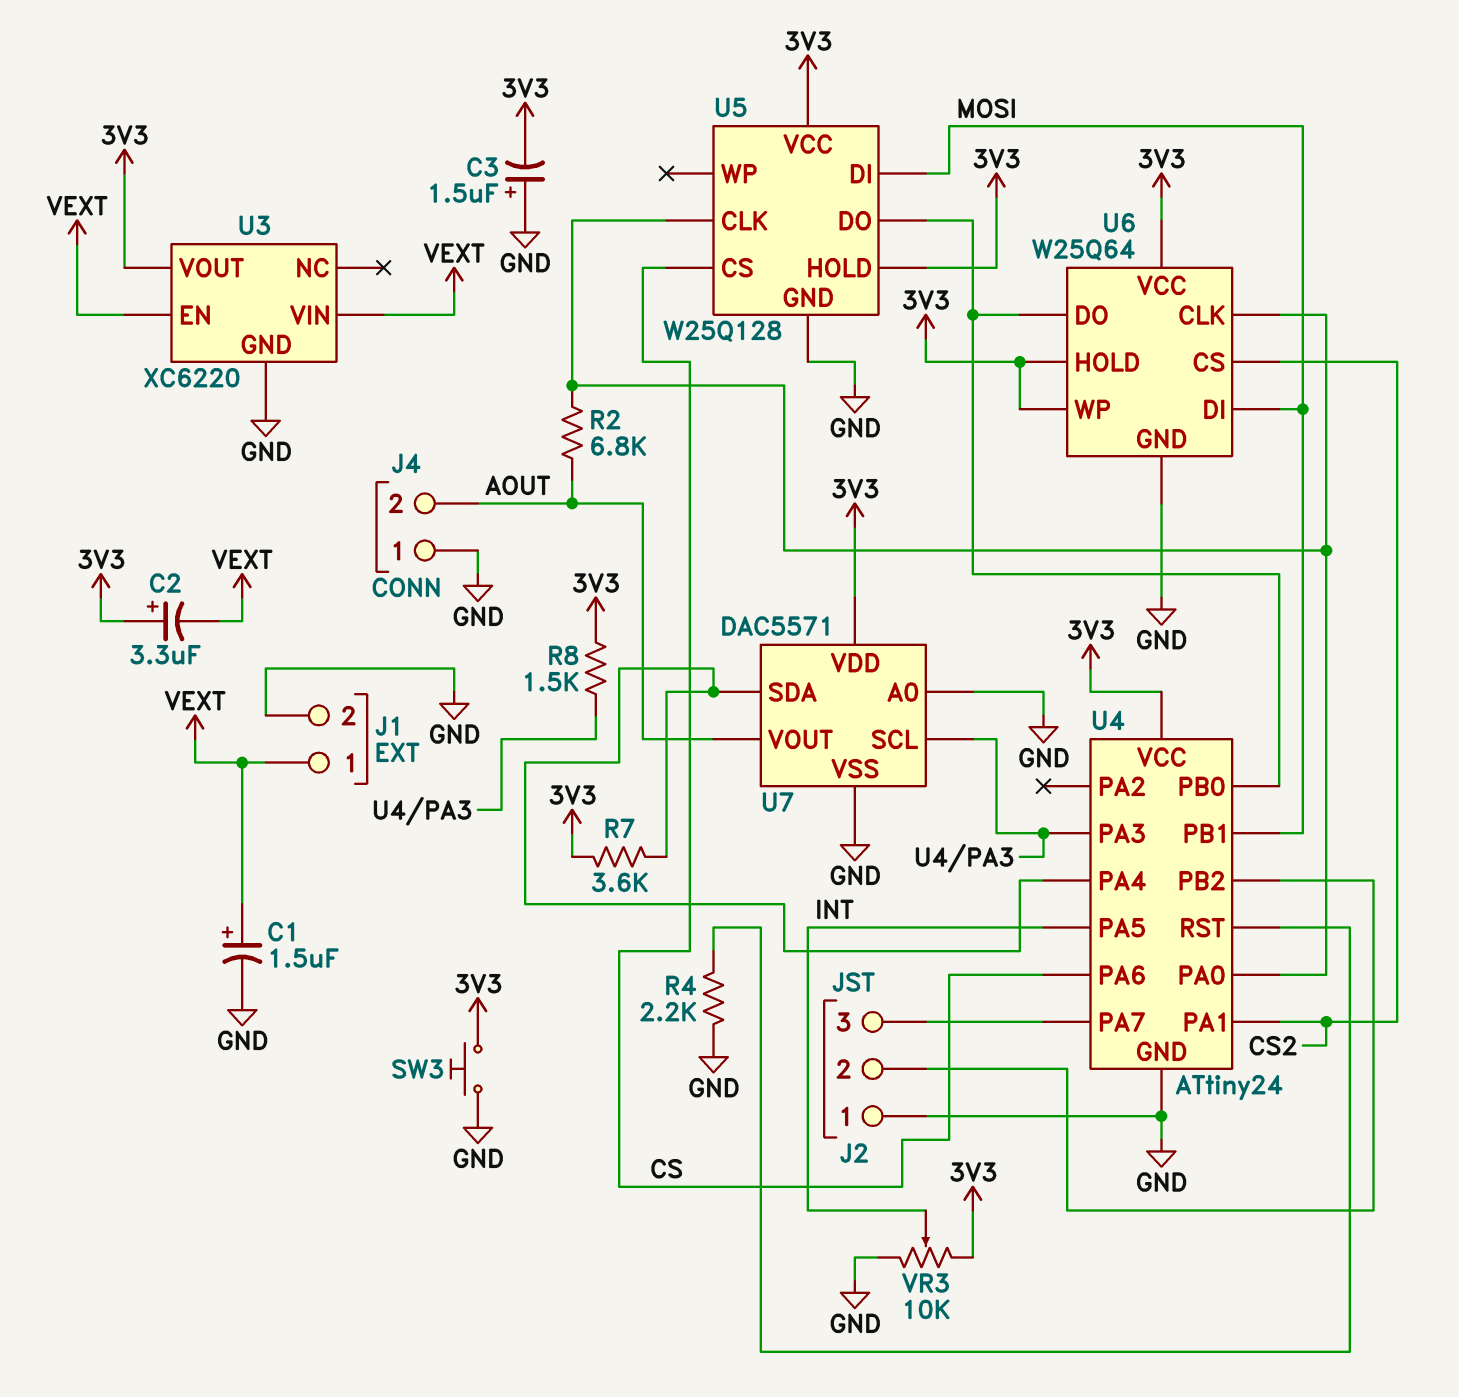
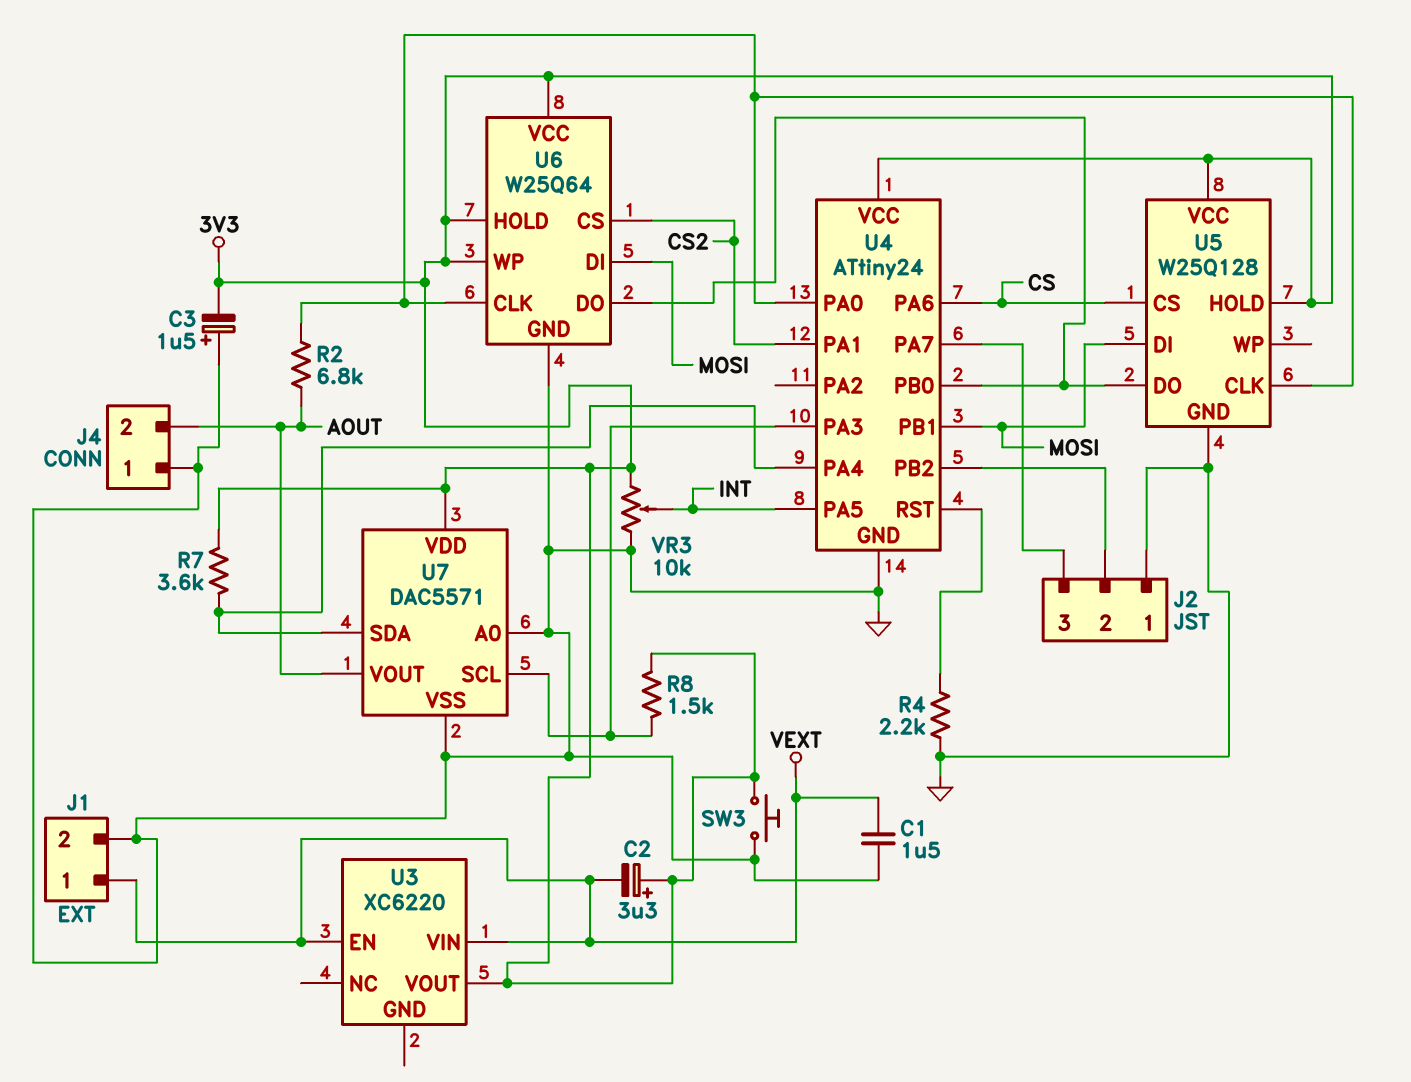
C1: 1.5uF (plus VEXT, minus GND) -> 1.5uF (GND, VEXT)
U3 pin GND: GND -> none

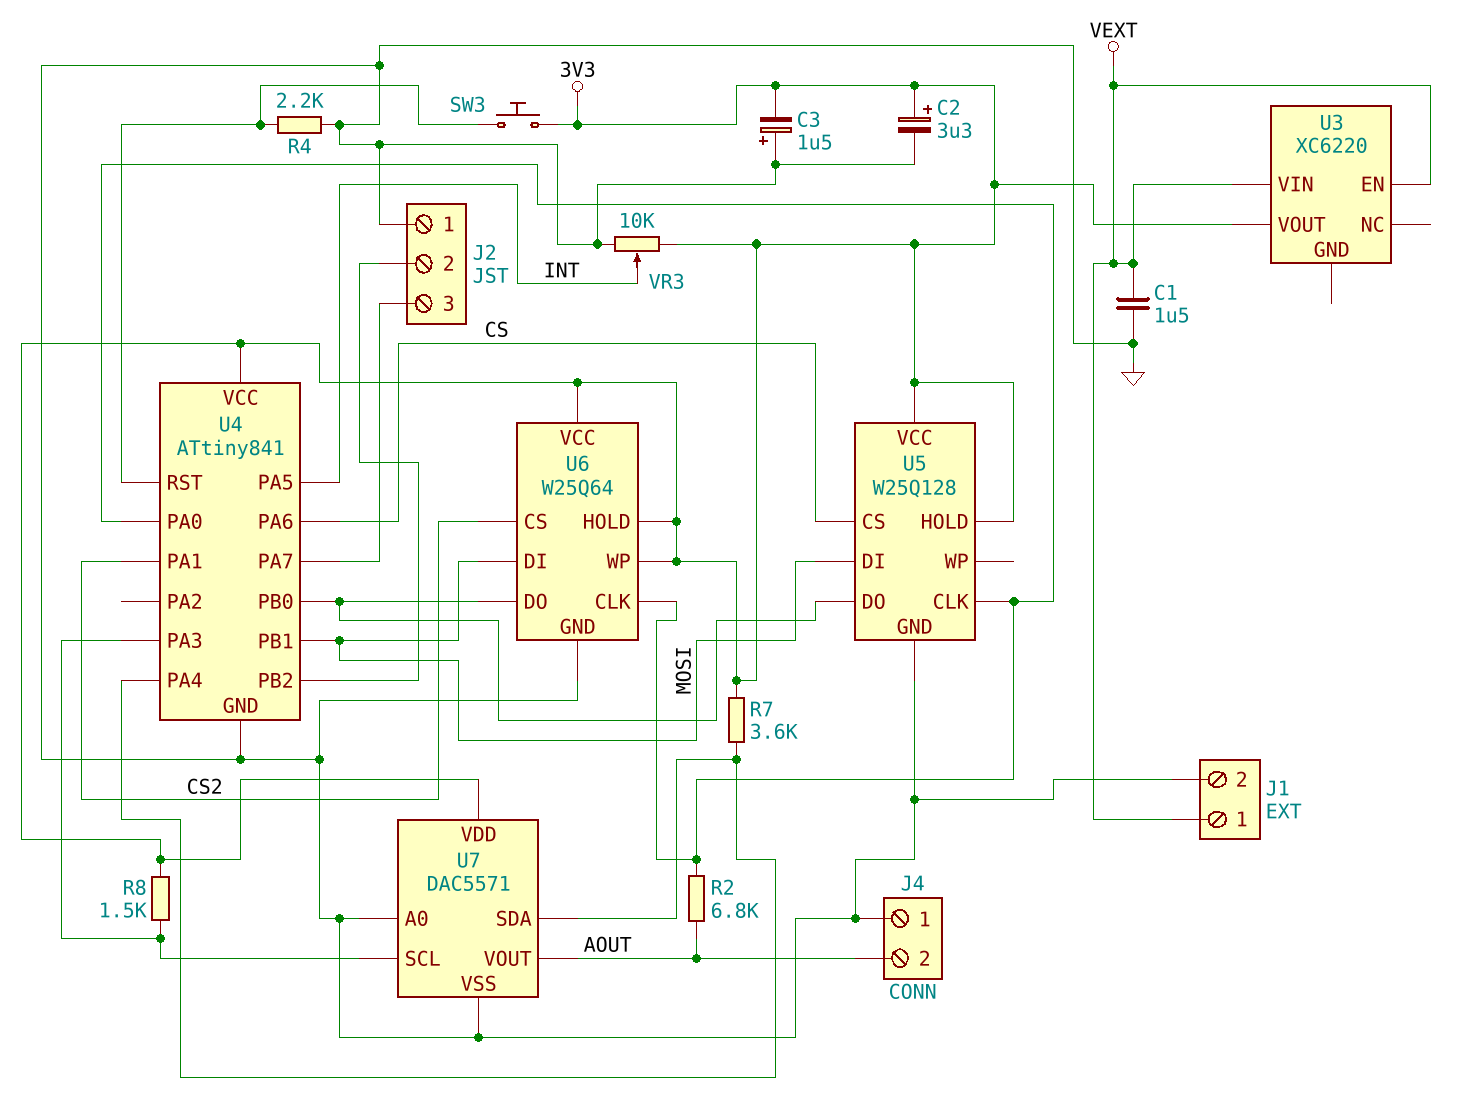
C2: 3.3uF (plus 3V3, minus VEXT) -> 3.3uF (plus 3V3, minus GND)
SW3: button (3V3, GND) -> button (3V3, U4/RST)
U4: ATtiny24 -> ATtiny841

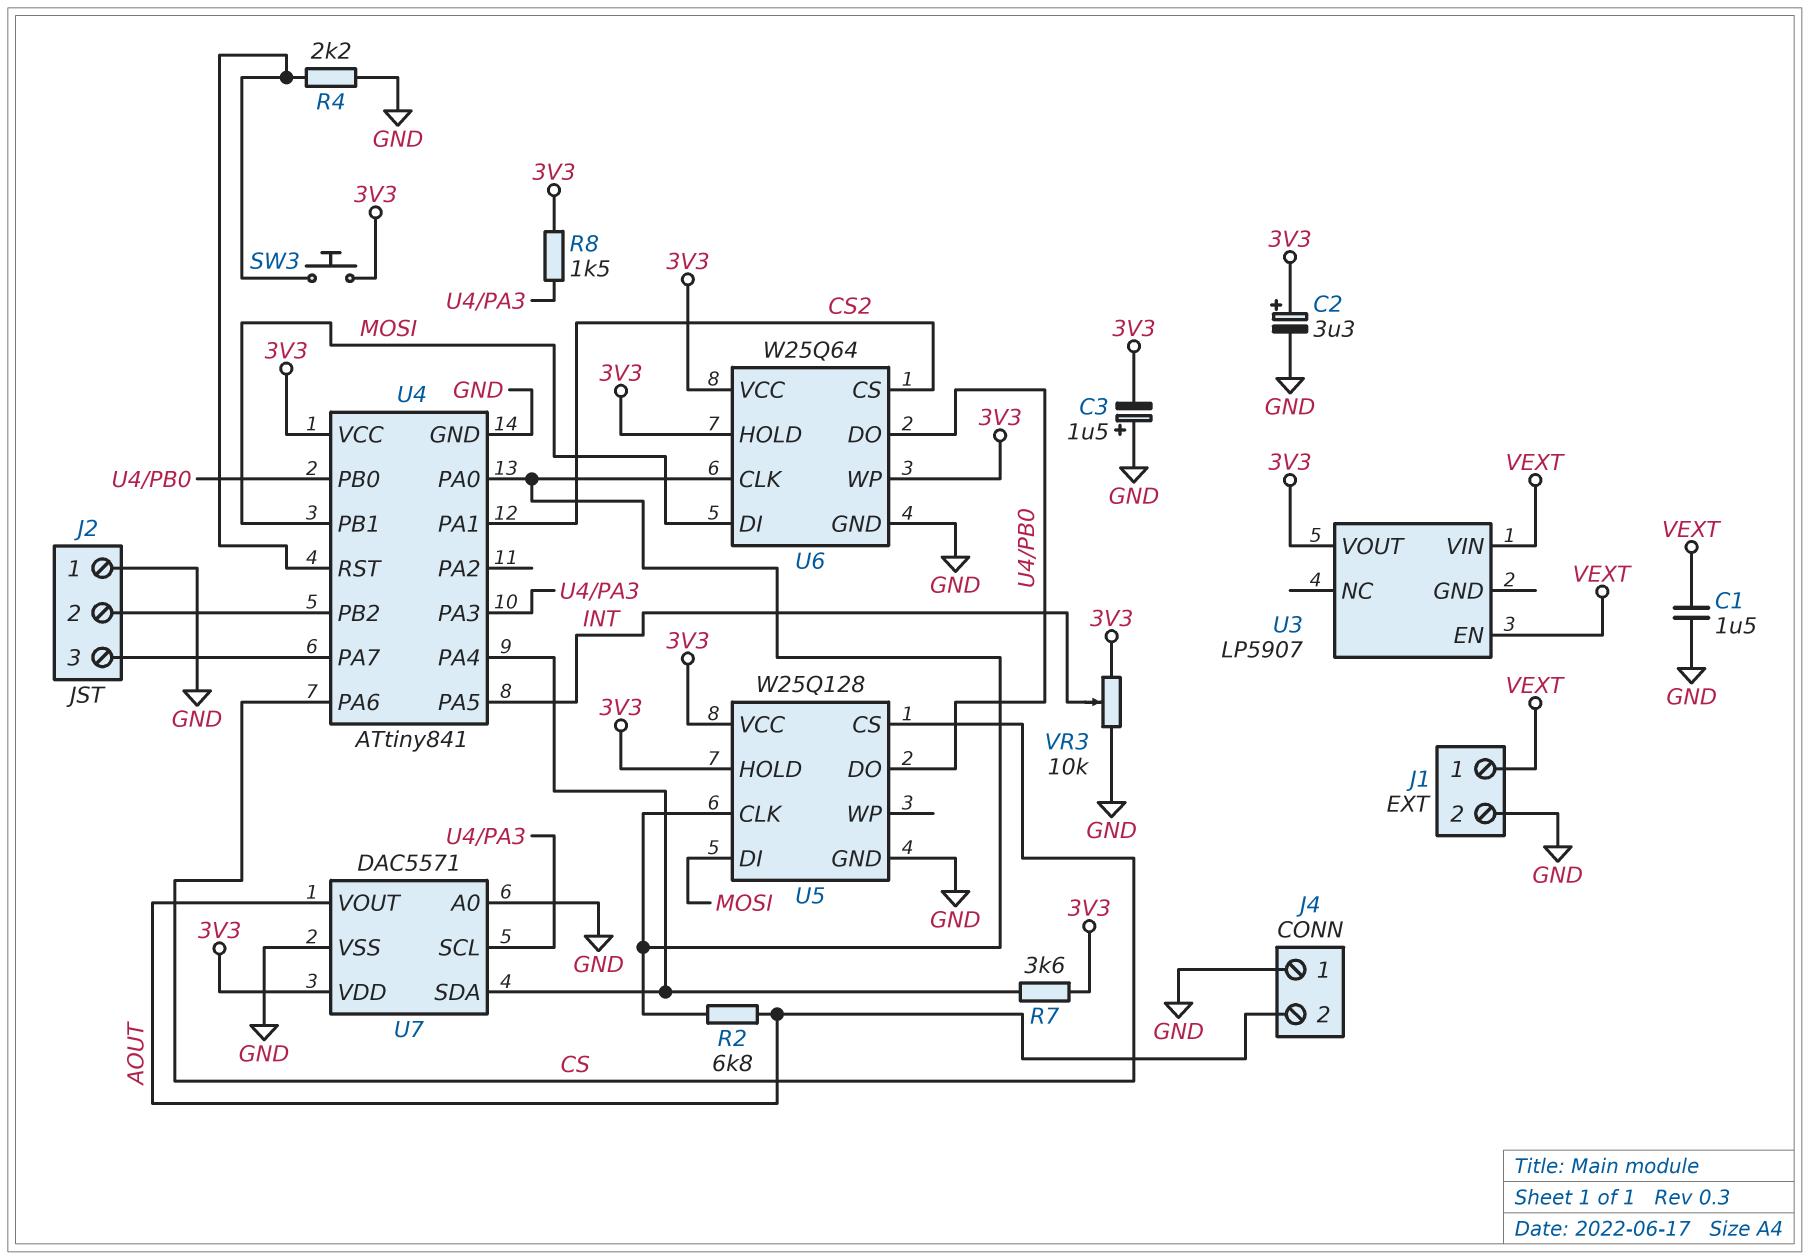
U3: XC6220 -> LP5907

